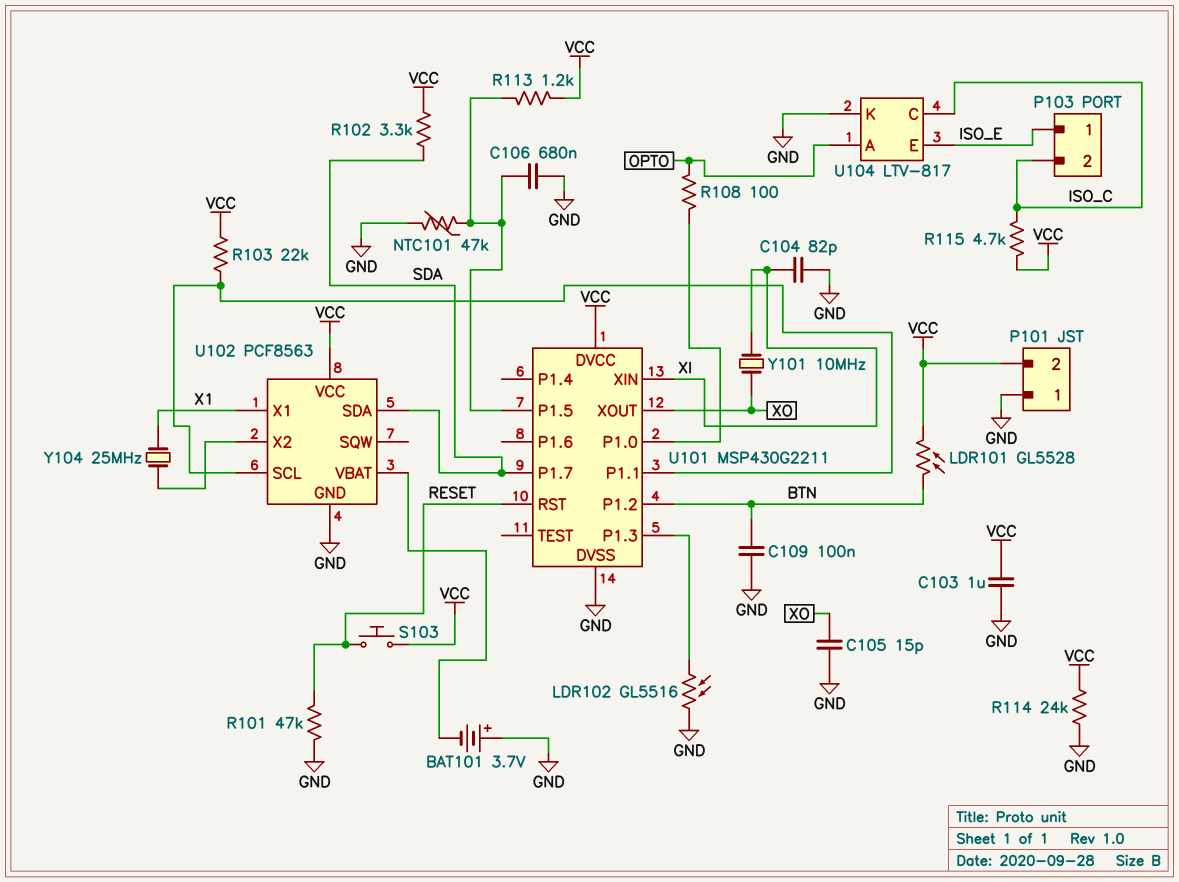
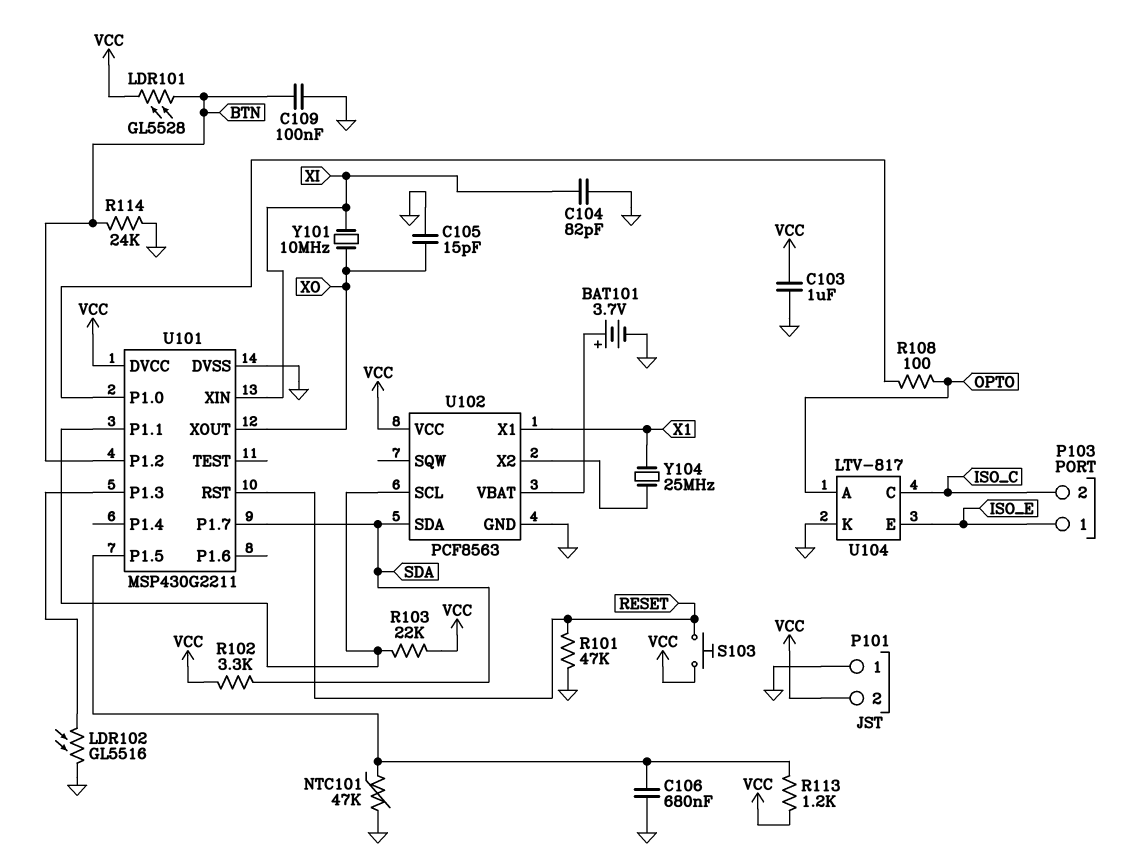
BAT101: 3.7V (plus GND, minus U102/VBAT) -> 3.7V (plus U102/VBAT, minus GND)
R114: 24k (GND, VCC) -> 24k (BTN, GND)
R115: 4.7k (ISO_C, VCC) -> none

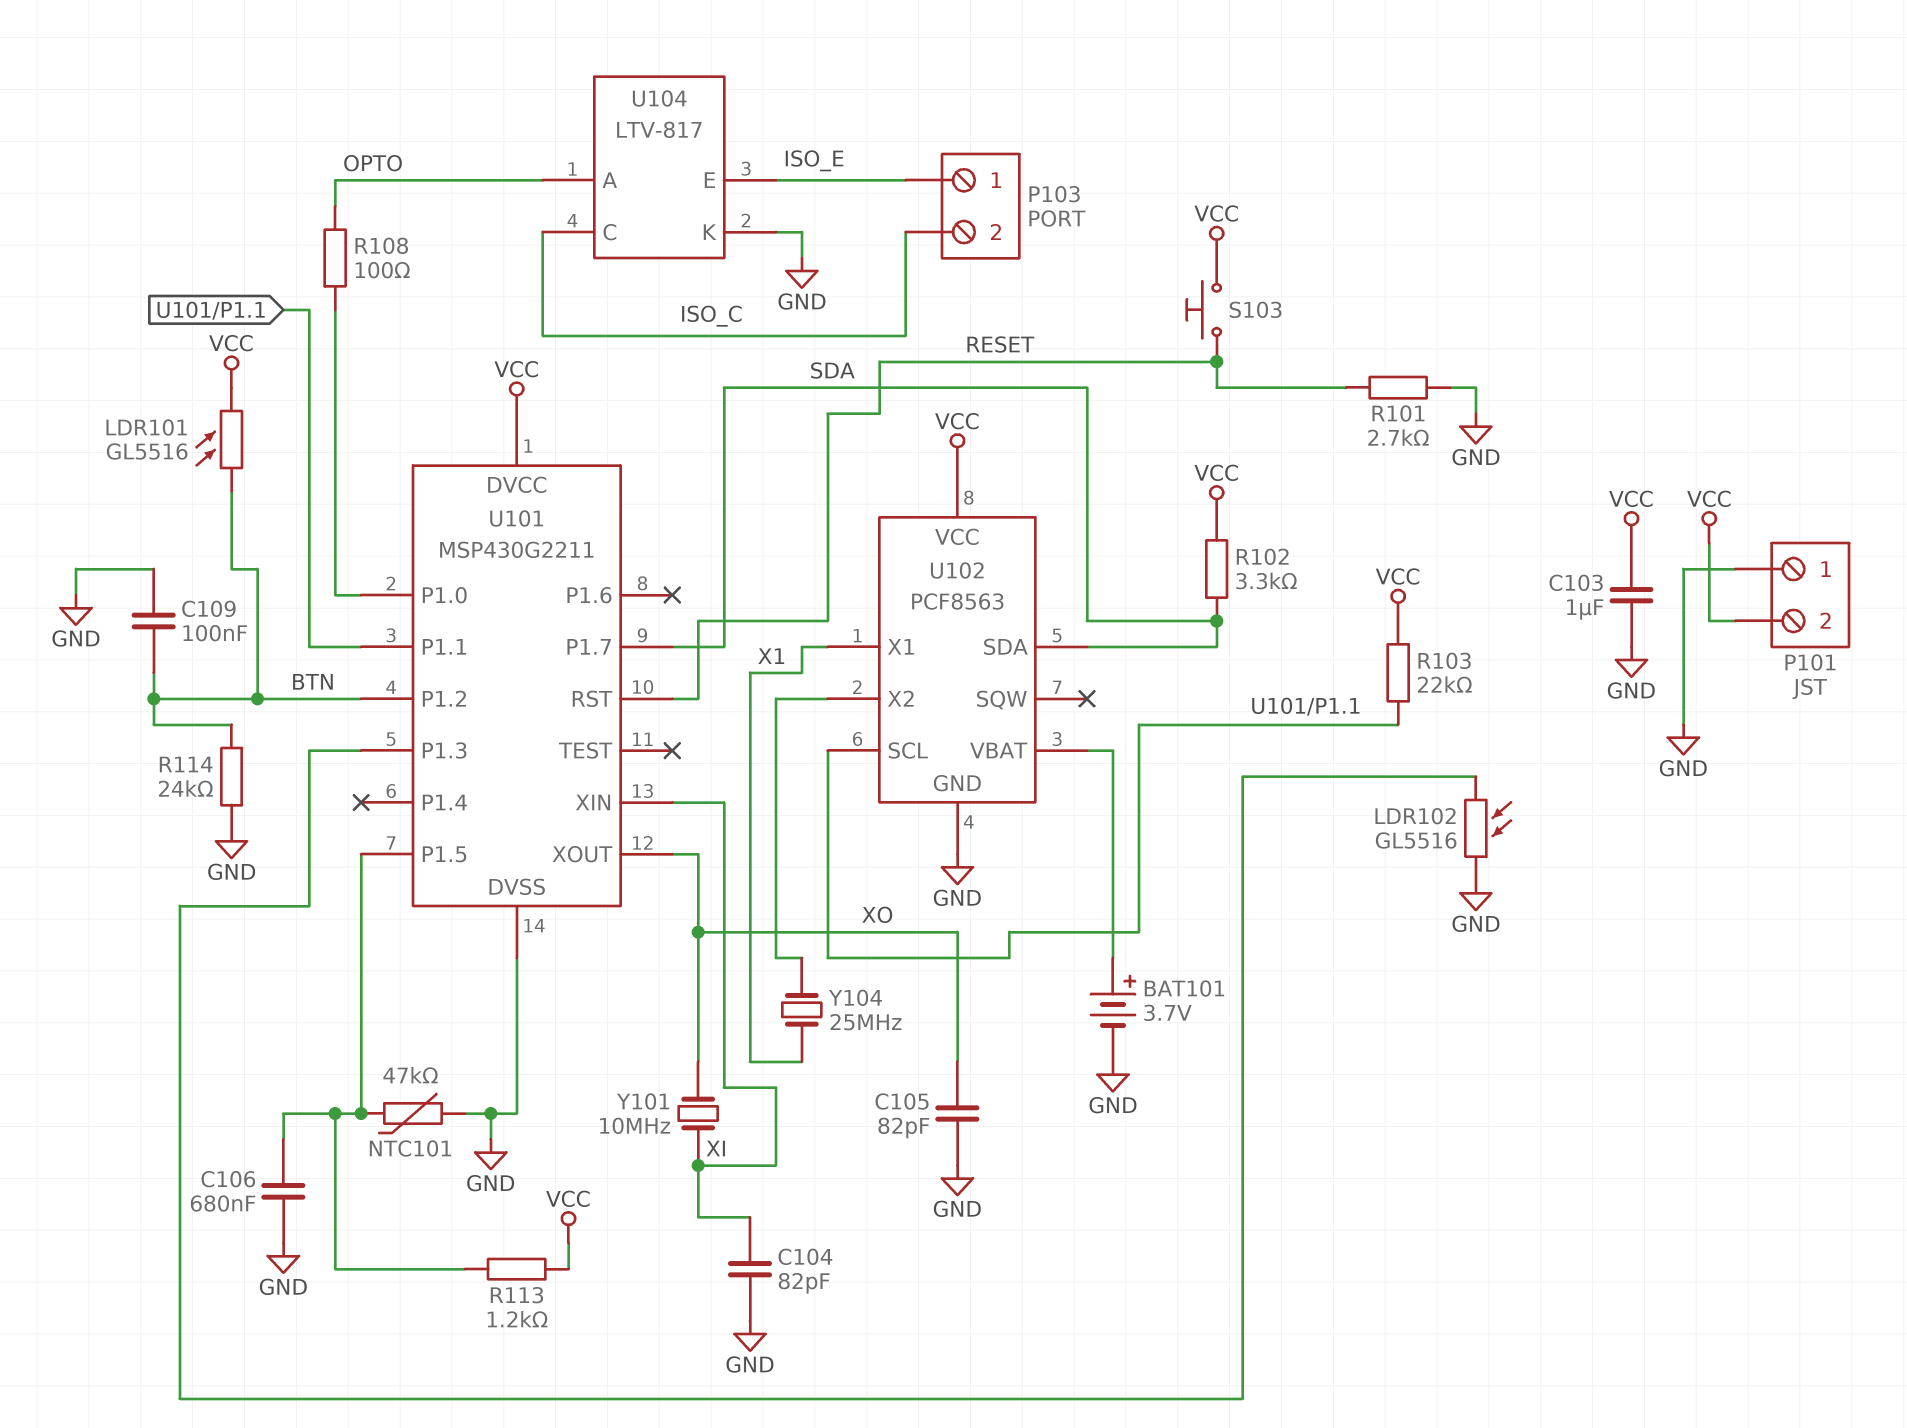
C105: 15pF (GND, XO) -> 82pF (GND, XO)
LDR101: GL5528 (BTN, VCC) -> GL5516 (BTN, VCC)
R101: 47k (GND, RESET) -> 2.7k (GND, RESET)

